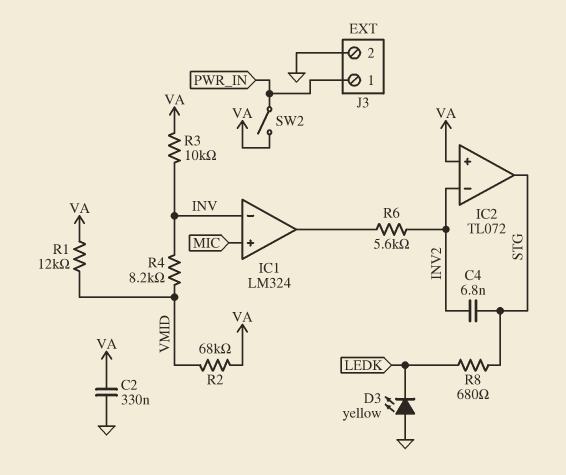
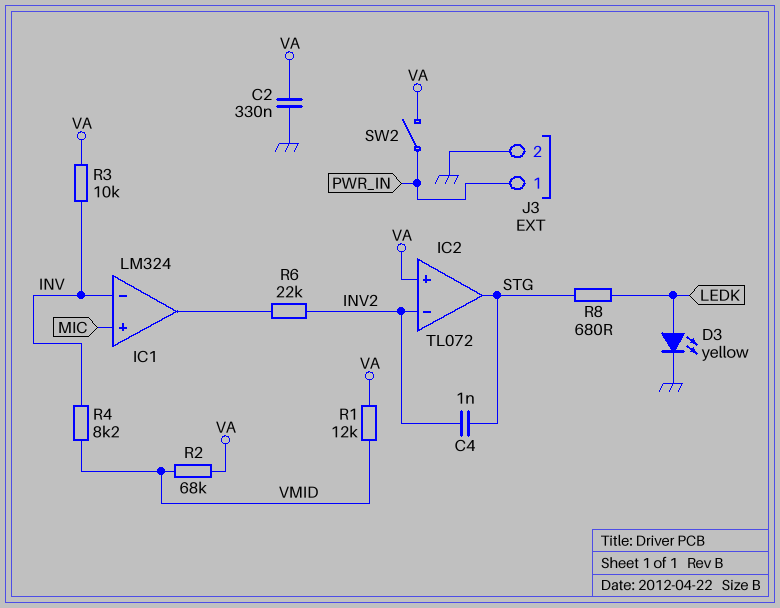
C4: 6.8nF (INV2, STG) -> 1nF (INV2, STG)
D3: LED yellow (A GND, K LEDK) -> LED yellow (A LEDK, K GND)
R6: 5.6k (IC1/out, INV2) -> 22k (IC1/out, INV2)

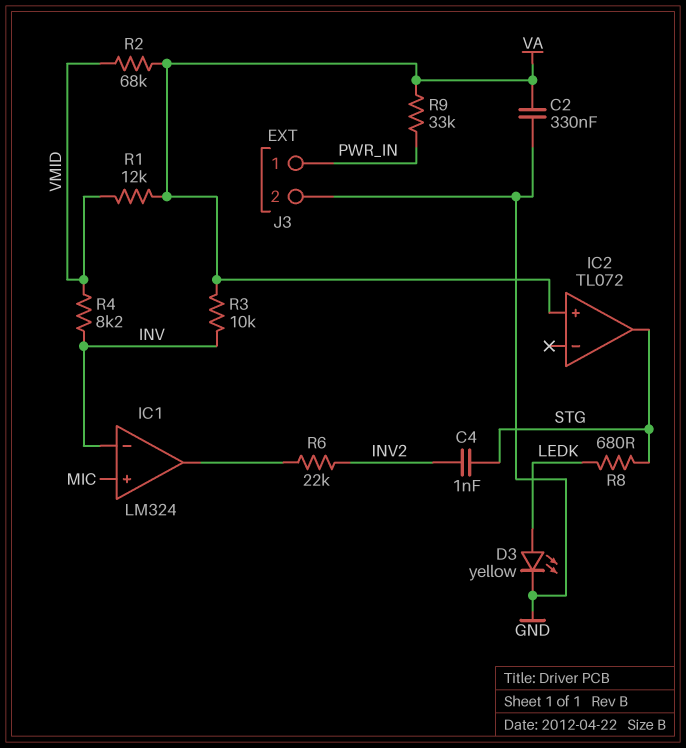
IC2 pin in-: INV2 -> none
R9: none -> 33k (PWR_IN, VA)
SW2: switch (PWR_IN, VA) -> none

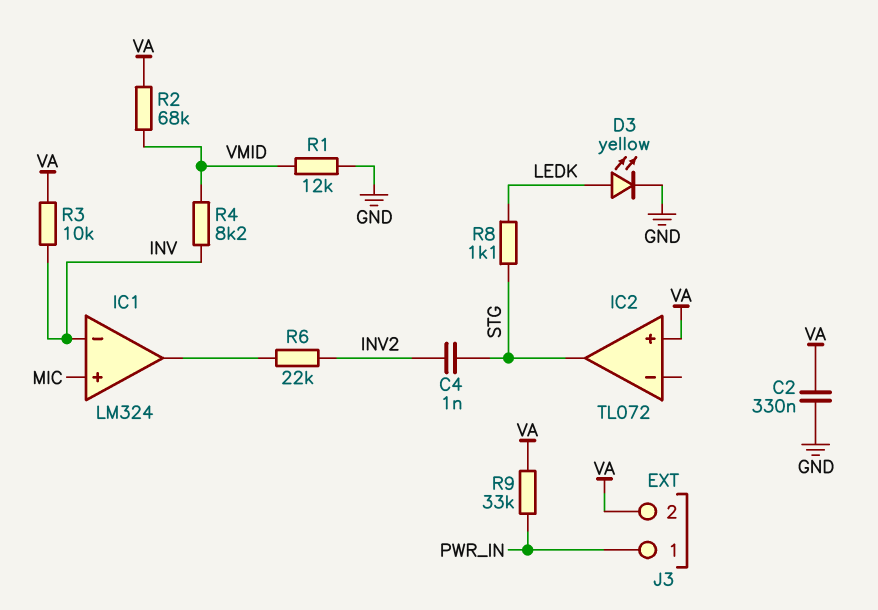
J3 pin 2: GND -> VA
R1: 12k (VA, VMID) -> 12k (GND, VMID)
R8: 680 (LEDK, STG) -> 1.1k (LEDK, STG)

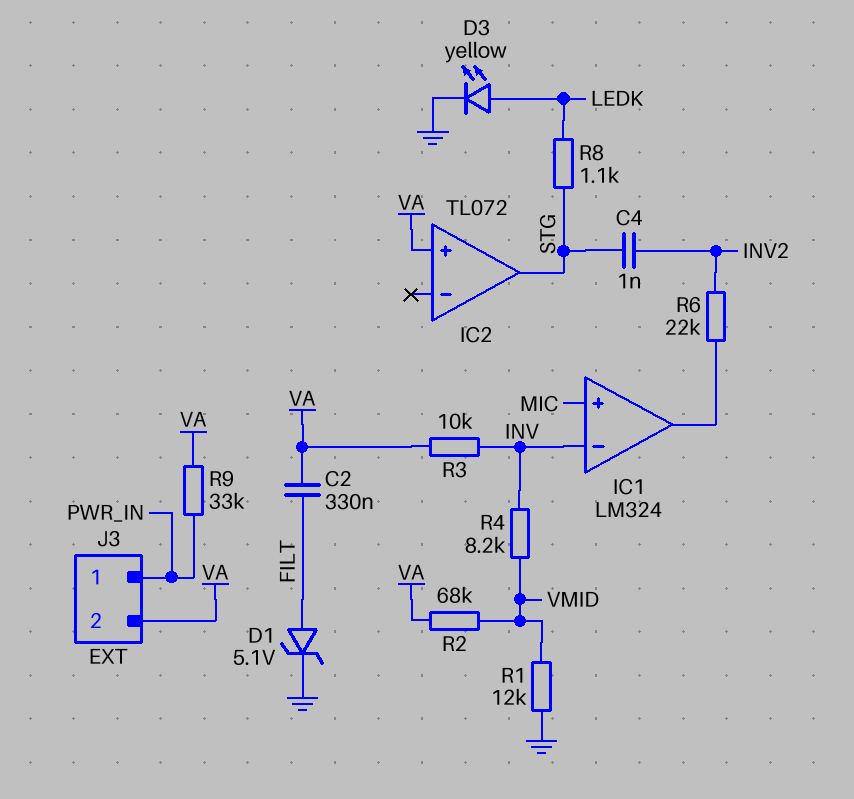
C2: 330nF (GND, VA) -> 330nF (FILT, VA)
D1: none -> zener 5.1V (A FILT, K GND)

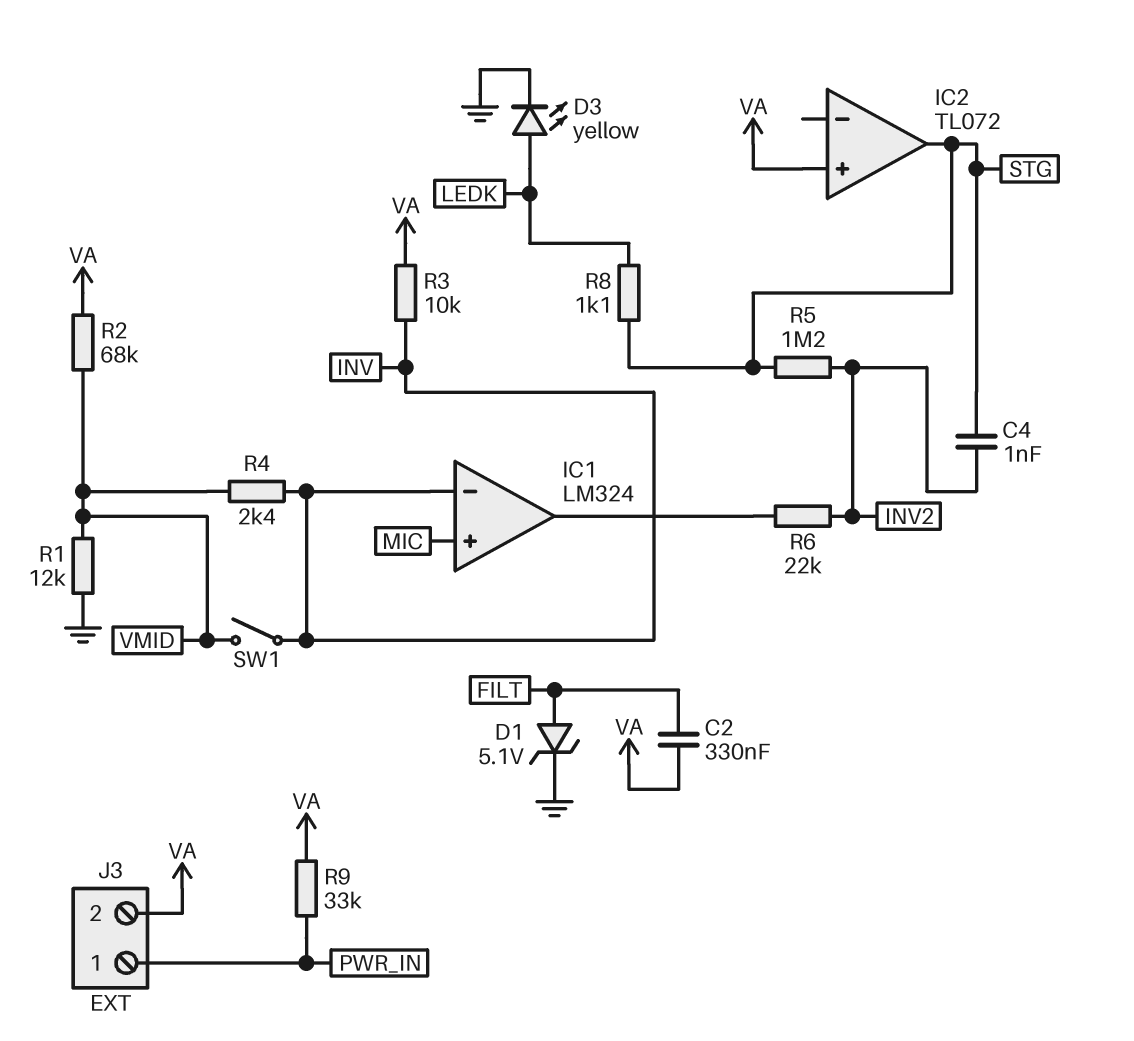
R4: 8.2k (INV, VMID) -> 2.4k (INV, VMID)
R5: none -> 1.2M (INV2, STG)
SW1: none -> switch (INV, VMID)

